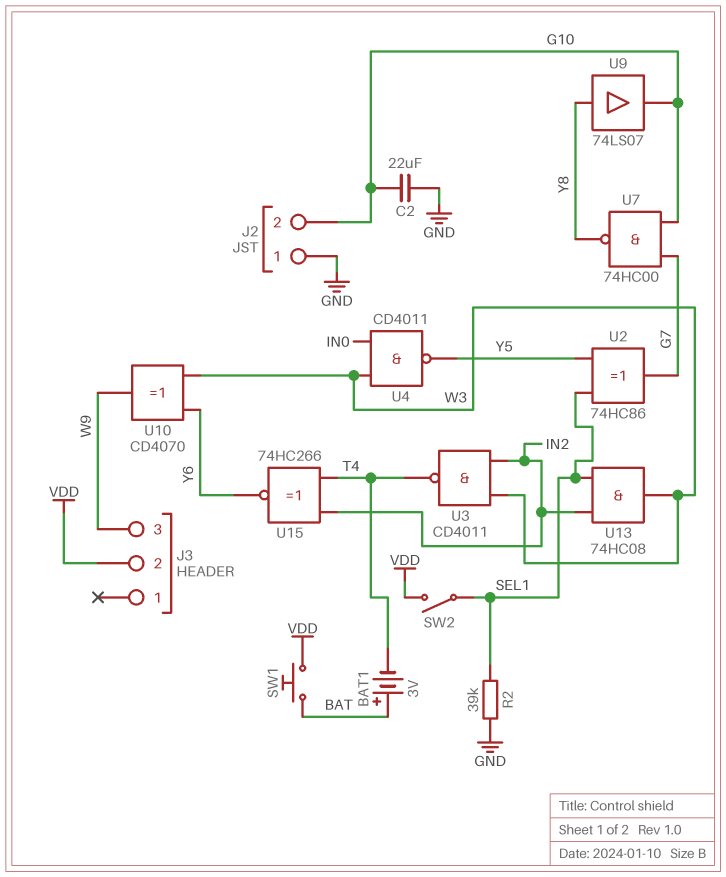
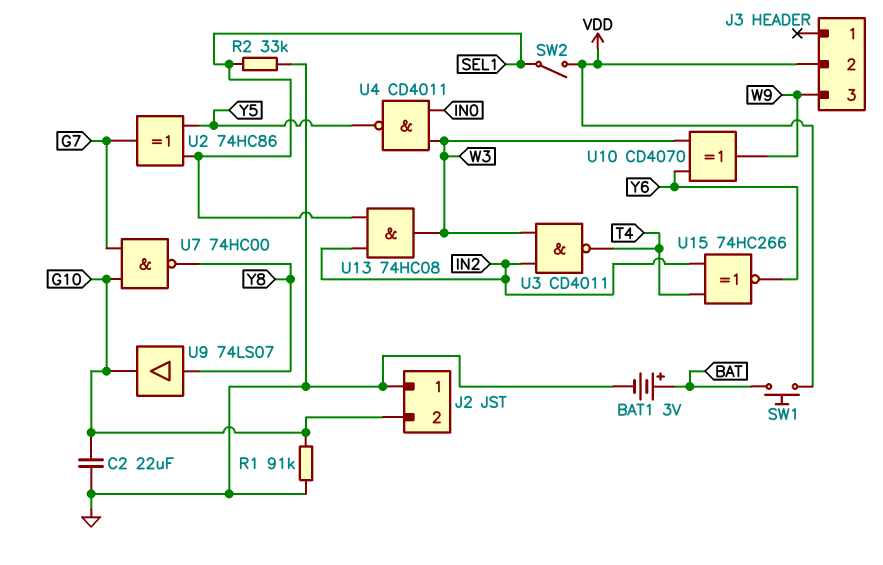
BAT1: 3V (plus BAT, minus T4) -> 3V (plus BAT, minus GND)
R1: none -> 91k (G10, GND)
R2: 39k (GND, SEL1) -> 33k (GND, SEL1)

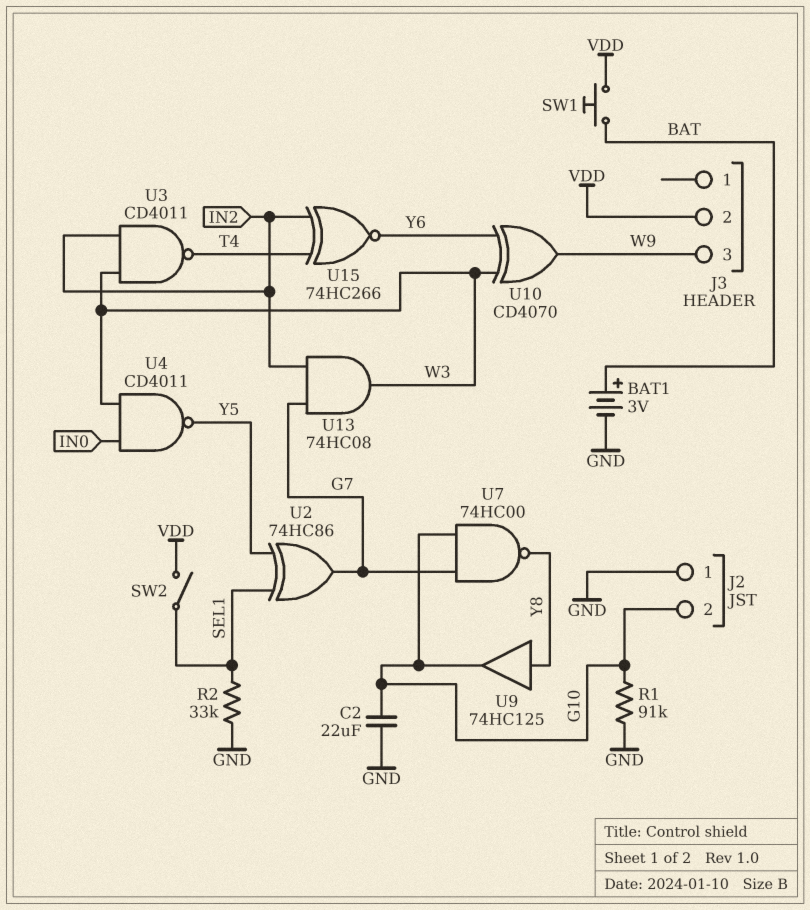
U9: buffer 74LS07 (in Y8, out G10) -> buffer 74HC125 (in Y8, out G10)
U13: AND 74HC08 (in IN2, in SEL1, out W3) -> AND 74HC08 (in G7, in IN2, out W3)

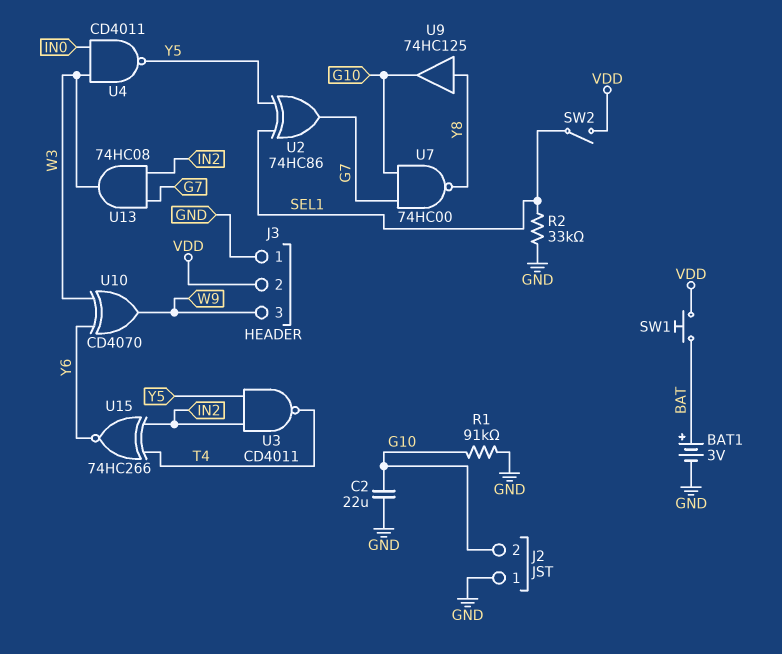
J3 pin 1: none -> GND
U3: NAND CD4011 (in IN2, in W3, out T4) -> NAND CD4011 (in IN2, in Y5, out T4)

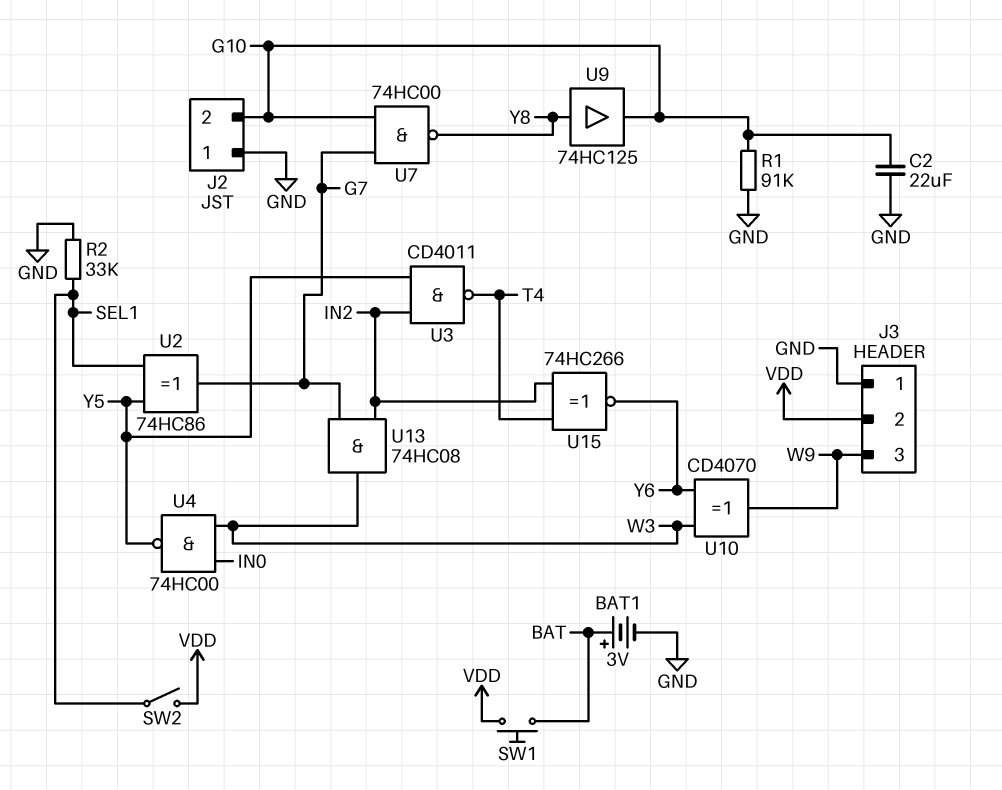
U4: NAND CD4011 (in IN0, in W3, out Y5) -> NAND 74HC00 (in IN0, in W3, out Y5)

